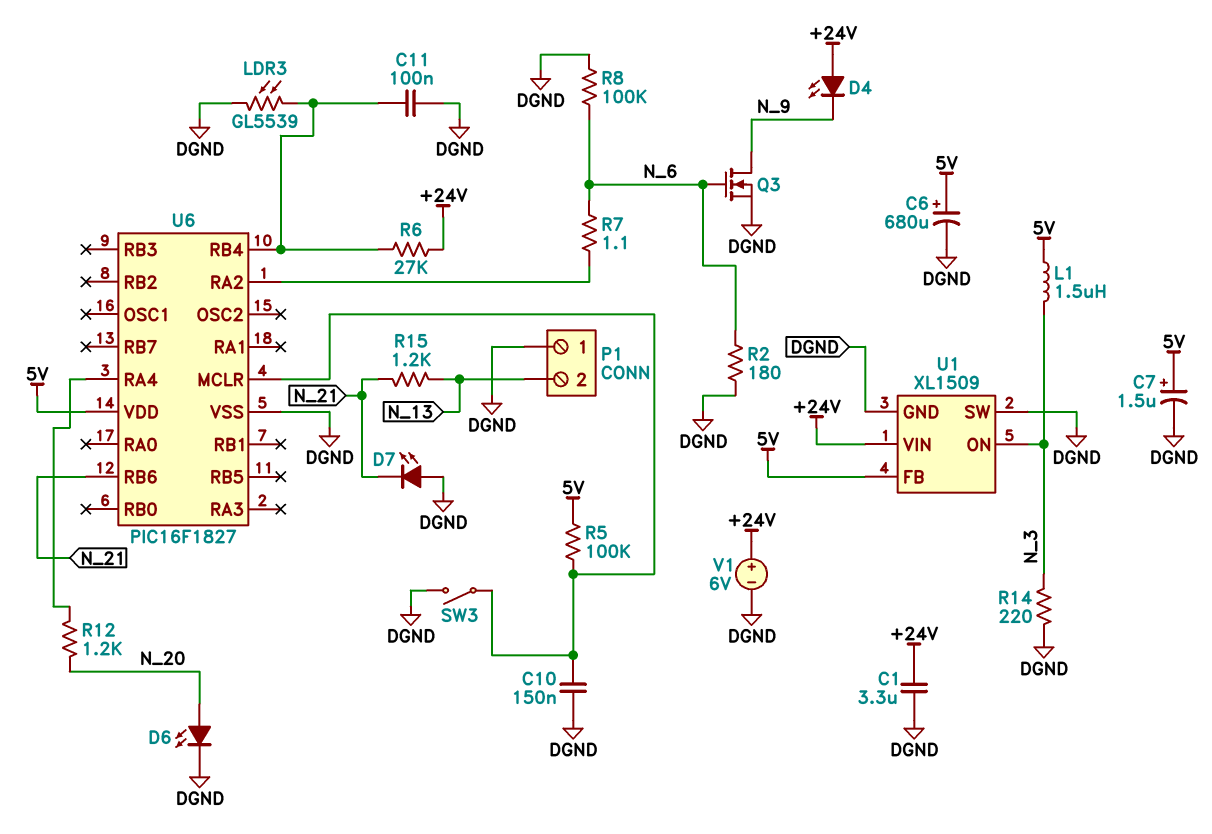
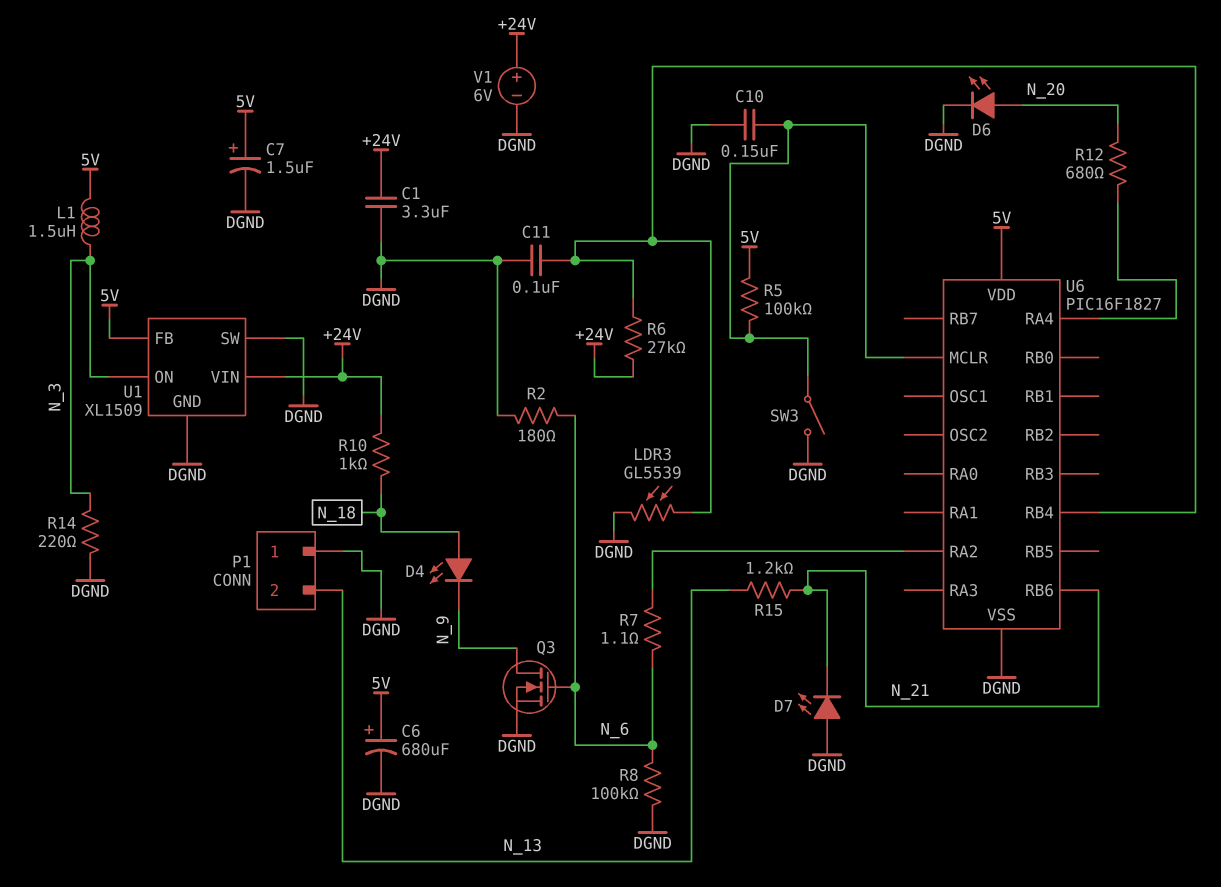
D4: LED (A +24V, K N_9) -> LED (A N_18, K N_9)
R10: none -> 1k (+24V, N_18)
R12: 1.2k (N_20, U6/RA4) -> 680 (N_20, U6/RA4)

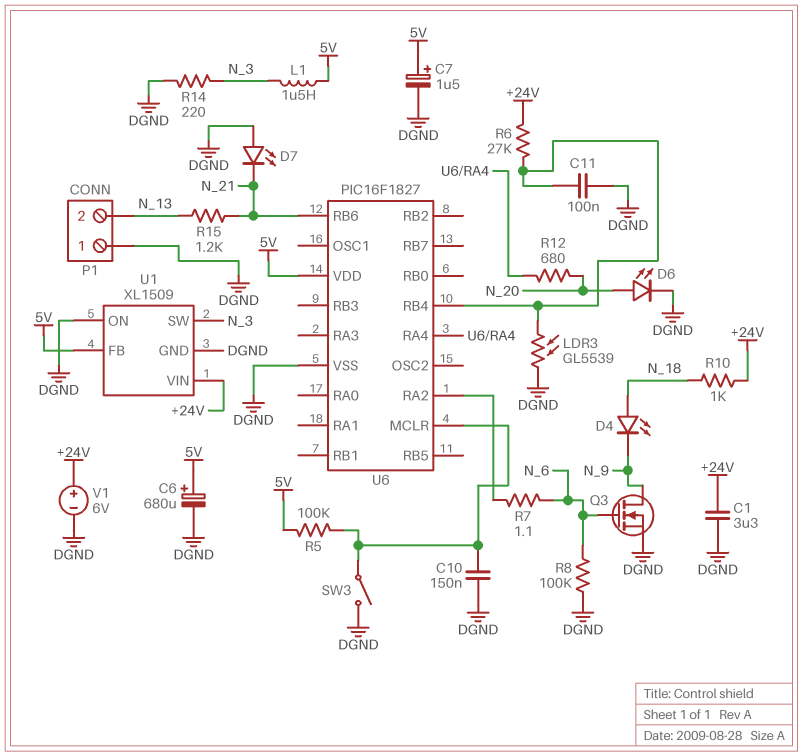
R2: 180 (DGND, N_6) -> none
U1 pin ON: N_3 -> DGND
U1 pin SW: DGND -> N_3

